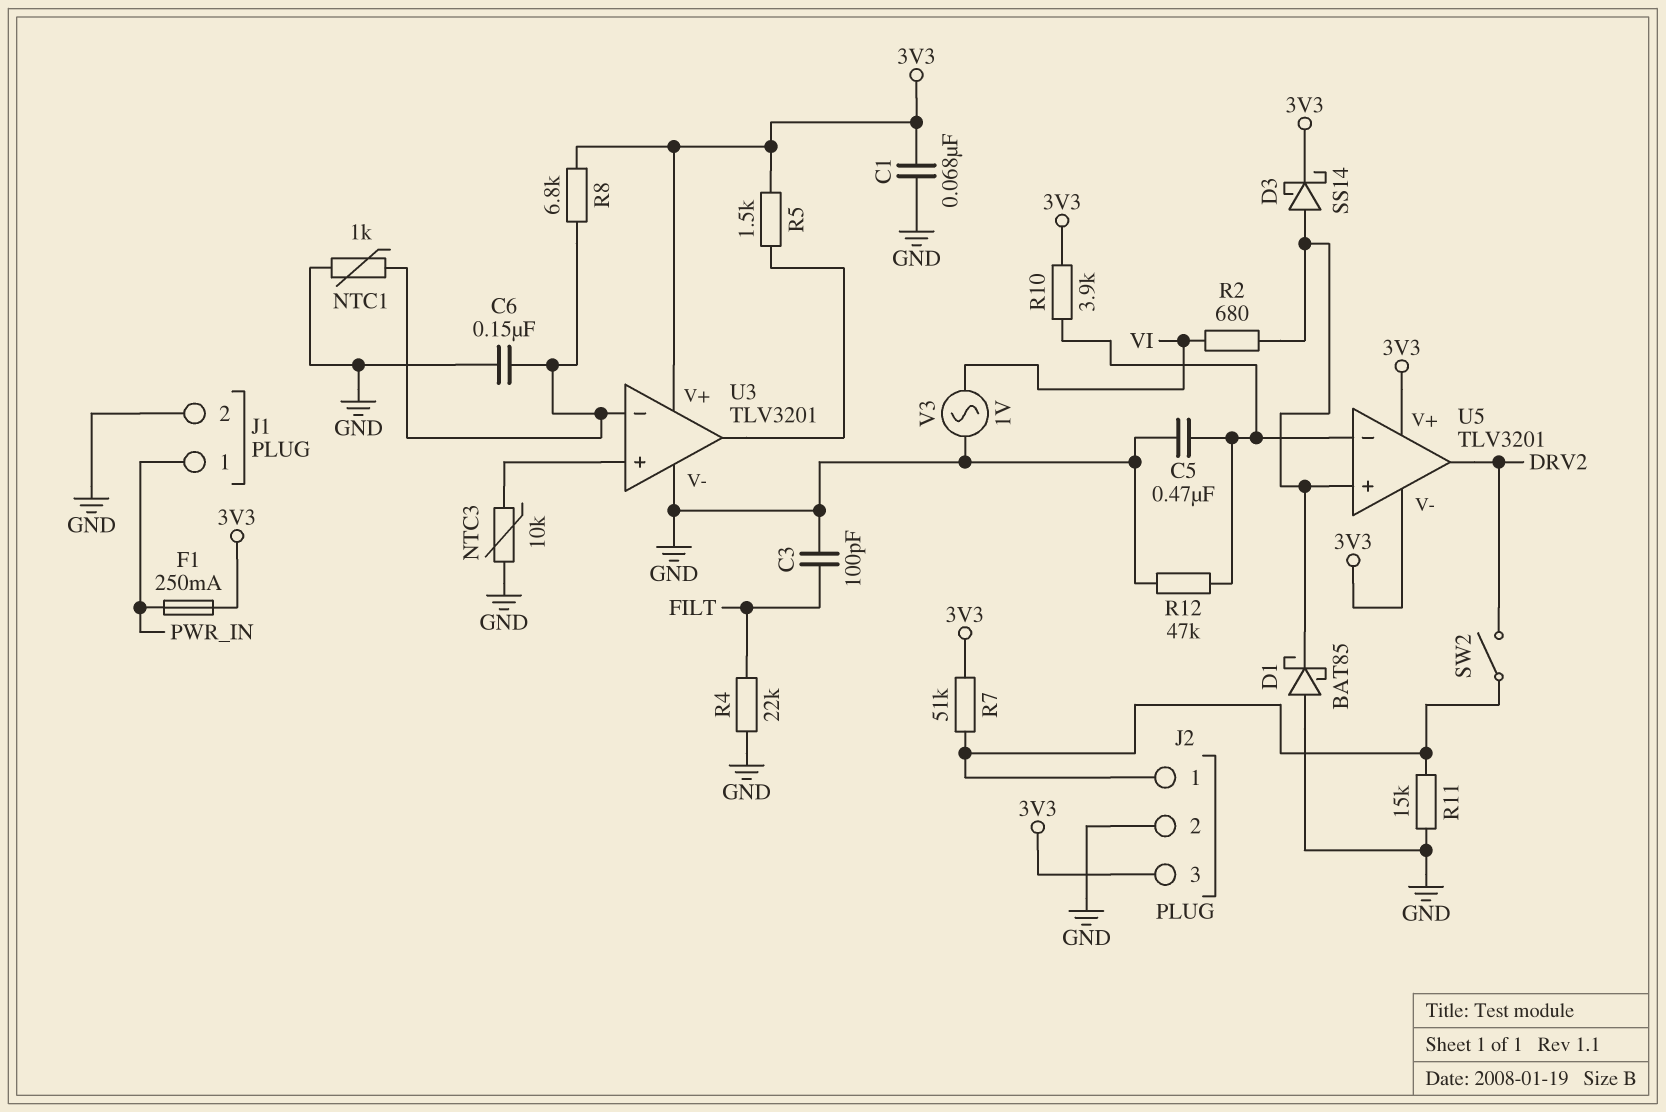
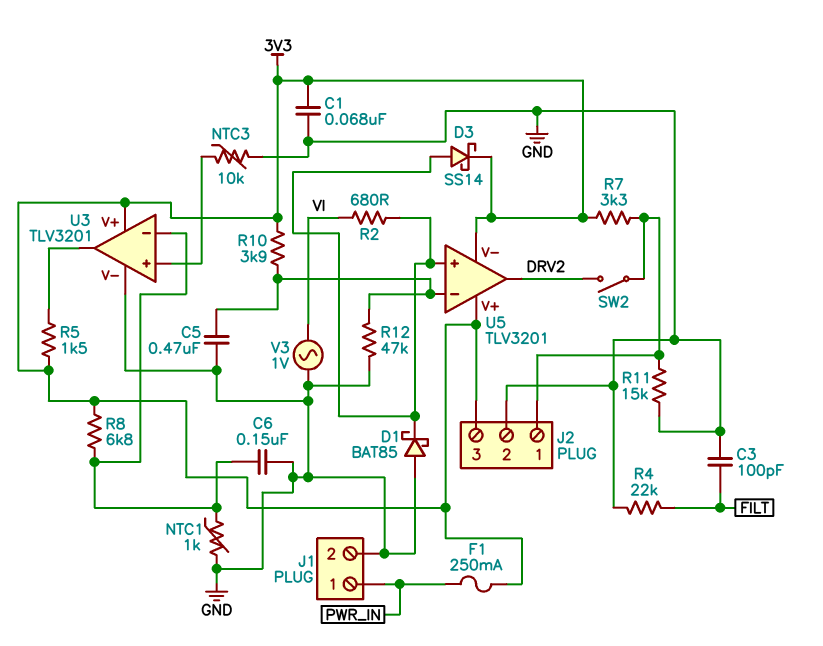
R7: 51k (3V3, J2/1) -> 3.3k (3V3, J2/1)

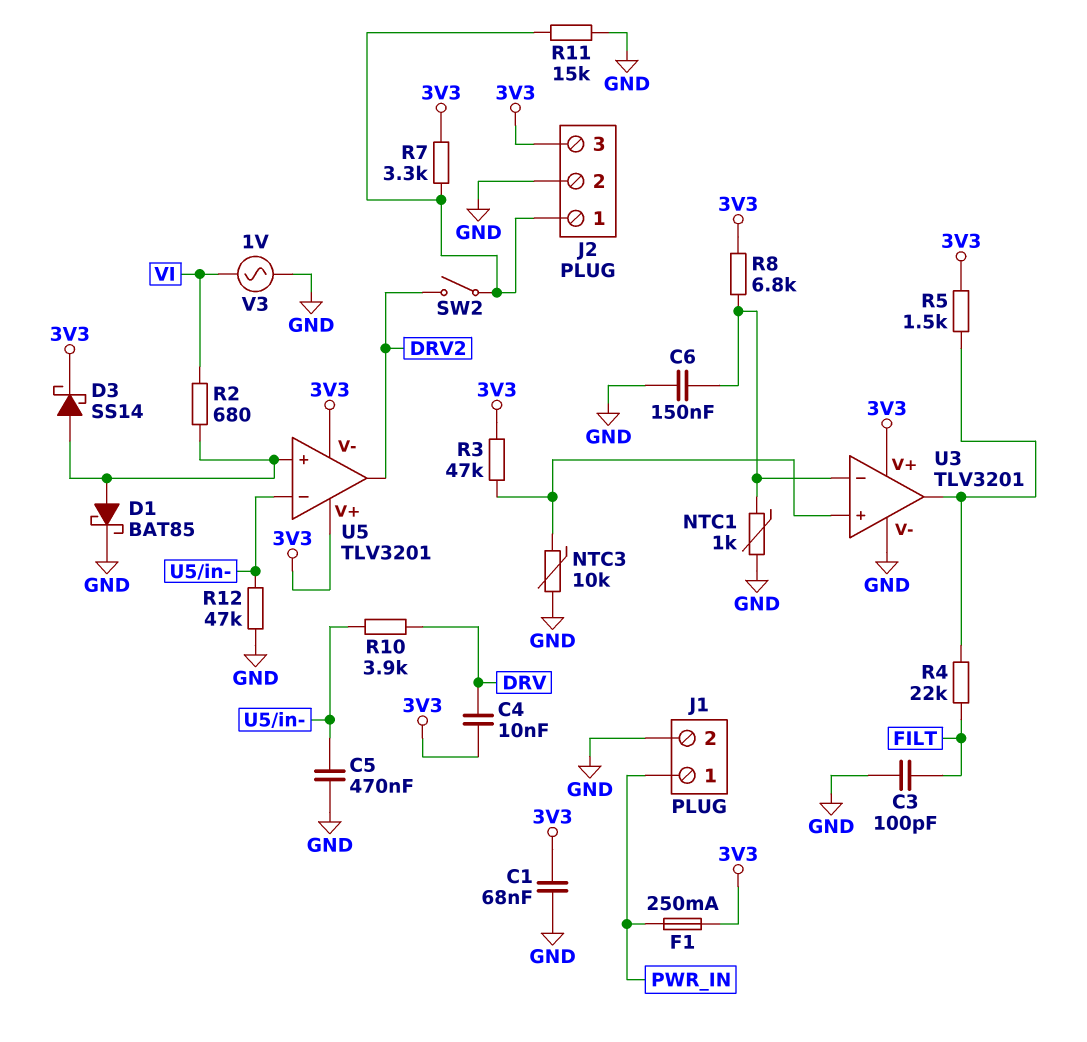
C4: none -> 10nF (3V3, DRV)
D1: schottky BAT85 (A GND, K U5/in+) -> schottky BAT85 (A U5/in+, K GND)
R3: none -> 47k (3V3, U3/in+)
R4: 22k (FILT, GND) -> 22k (FILT, U3/out)
R10: 3.9k (3V3, U5/in-) -> 3.9k (DRV, U5/in-)

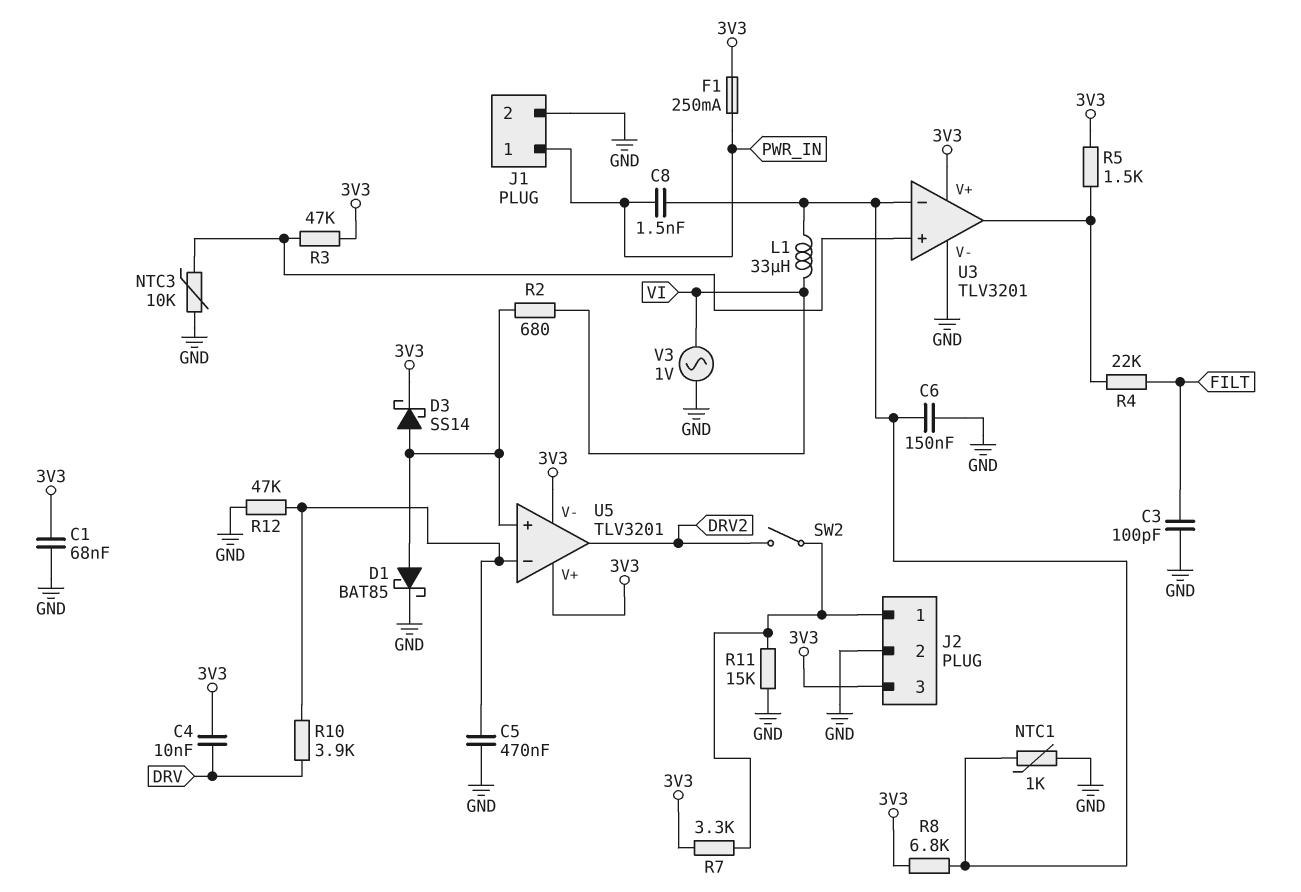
C8: none -> 1.5nF (PWR_IN, U3/in-)
L1: none -> 33uH (U3/in-, VI)

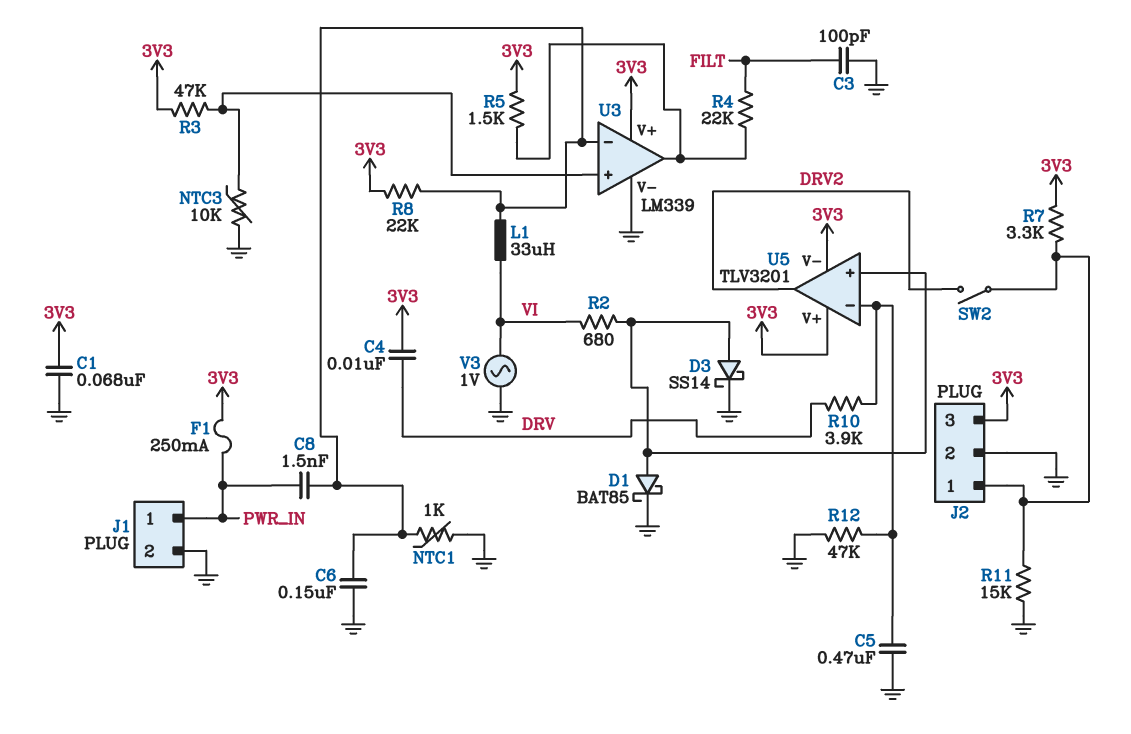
D3: schottky SS14 (A U5/in+, K 3V3) -> schottky SS14 (A U5/in+, K GND)
R8: 6.8k (3V3, U3/in-) -> 22k (3V3, U3/in-)
U3: TLV3201 -> LM339

